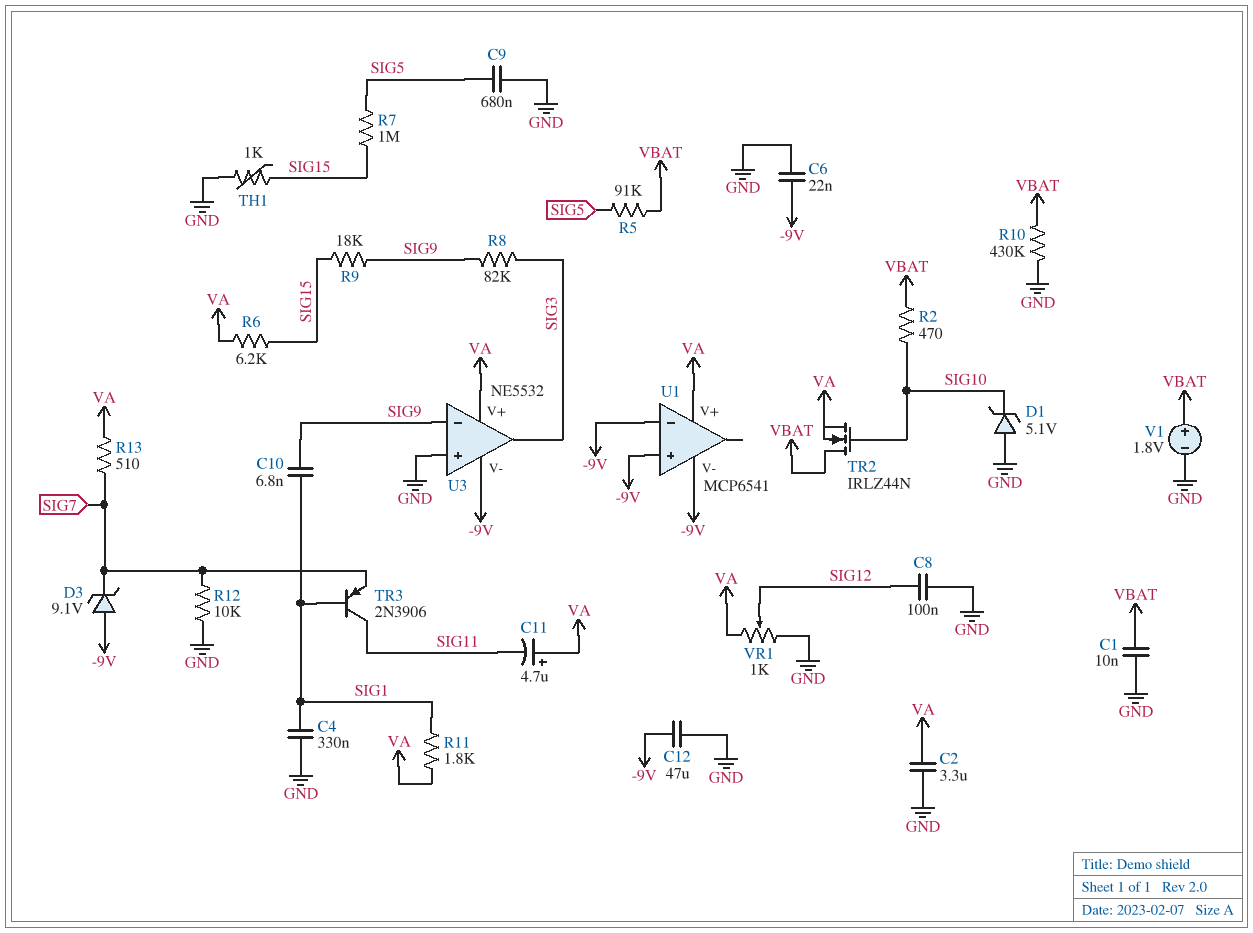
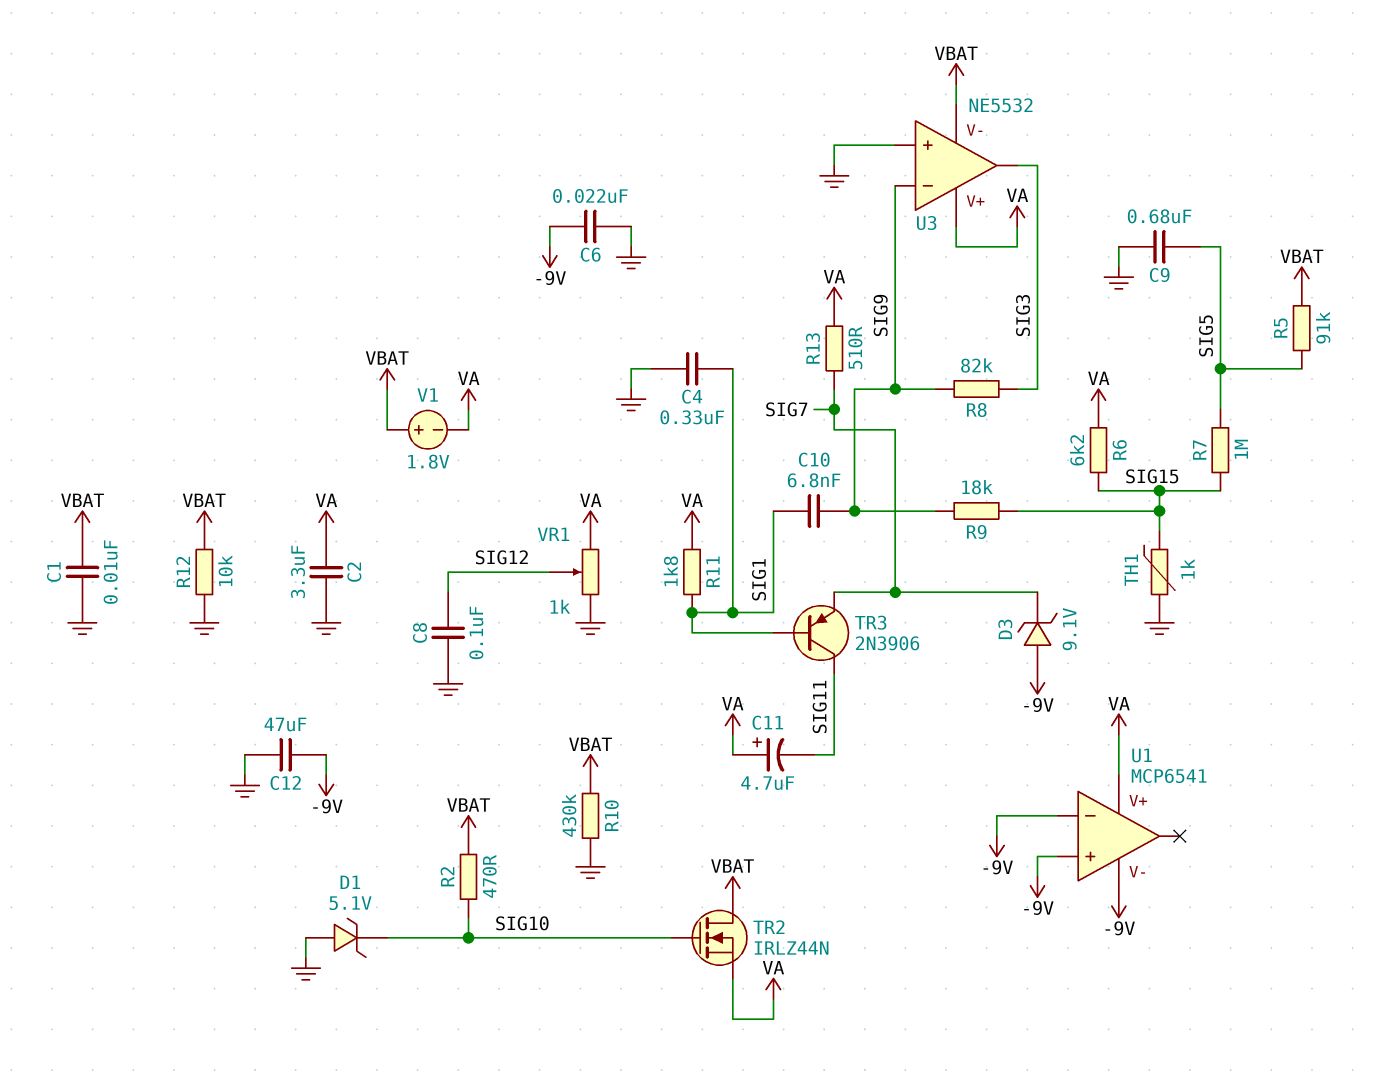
R12: 10k (GND, SIG7) -> 10k (GND, VBAT)
U3 pin V-: -9V -> VBAT
V1: 1.8V (plus VBAT, minus GND) -> 1.8V (plus VBAT, minus VA)

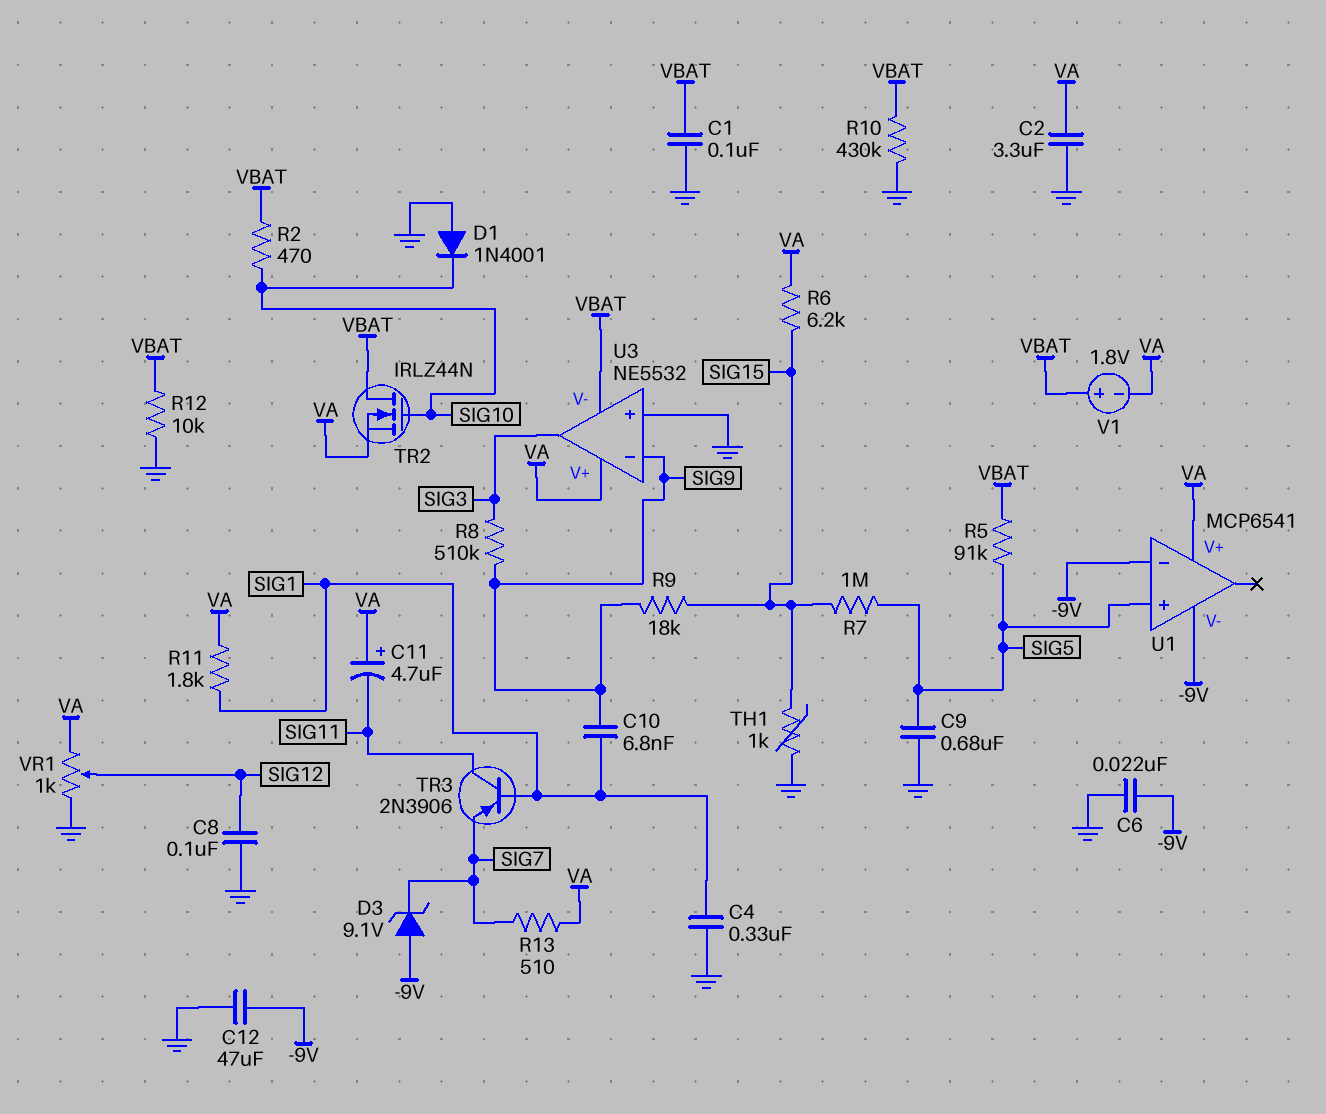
C1: 10nF (GND, VBAT) -> 100nF (GND, VBAT)
D1: zener 5.1V (A GND, K SIG10) -> diode 1N4001 (A GND, K SIG10)
R8: 82k (SIG3, SIG9) -> 510k (SIG3, SIG9)
U1 pin in+: -9V -> SIG5

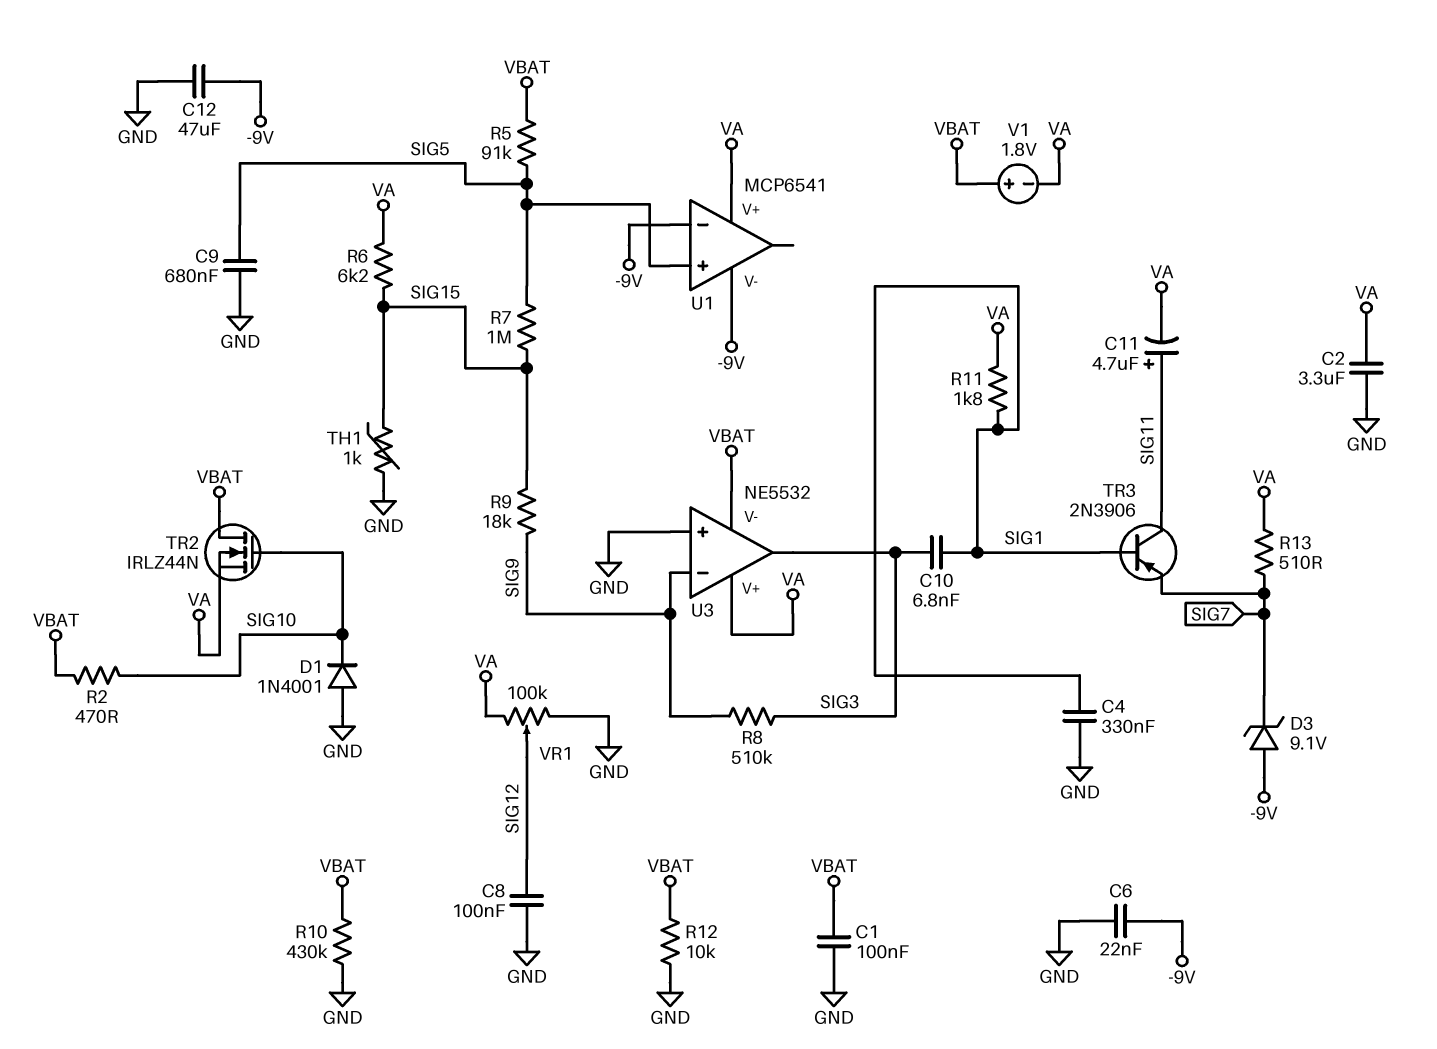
C10: 6.8nF (SIG1, SIG9) -> 6.8nF (SIG1, SIG3)
C11: 4.7uF (plus VA, minus SIG11) -> 4.7uF (plus SIG11, minus VA)
VR1: 1k (GND, VA, wiper SIG12) -> 100k (GND, VA, wiper SIG12)

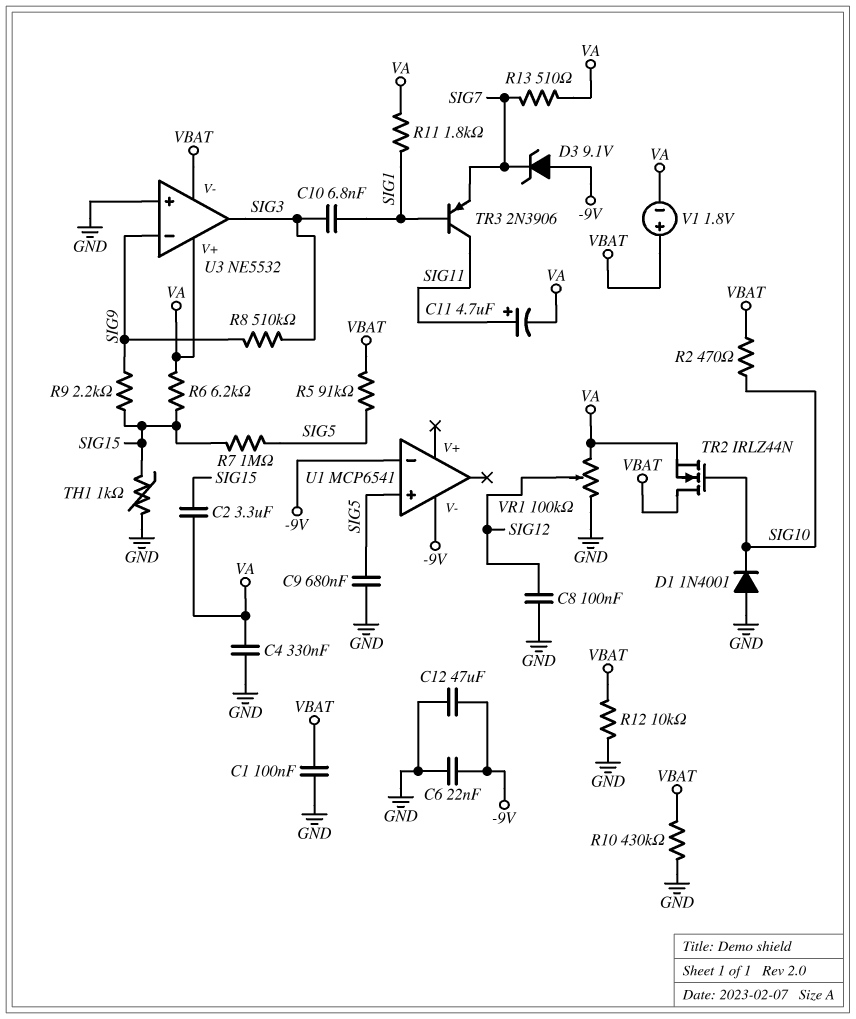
C2: 3.3uF (GND, VA) -> 3.3uF (SIG15, VA)
C4: 330nF (GND, SIG1) -> 330nF (GND, VA)
R9: 18k (SIG9, SIG15) -> 2.2k (SIG9, SIG15)
U1 pin V+: VA -> none

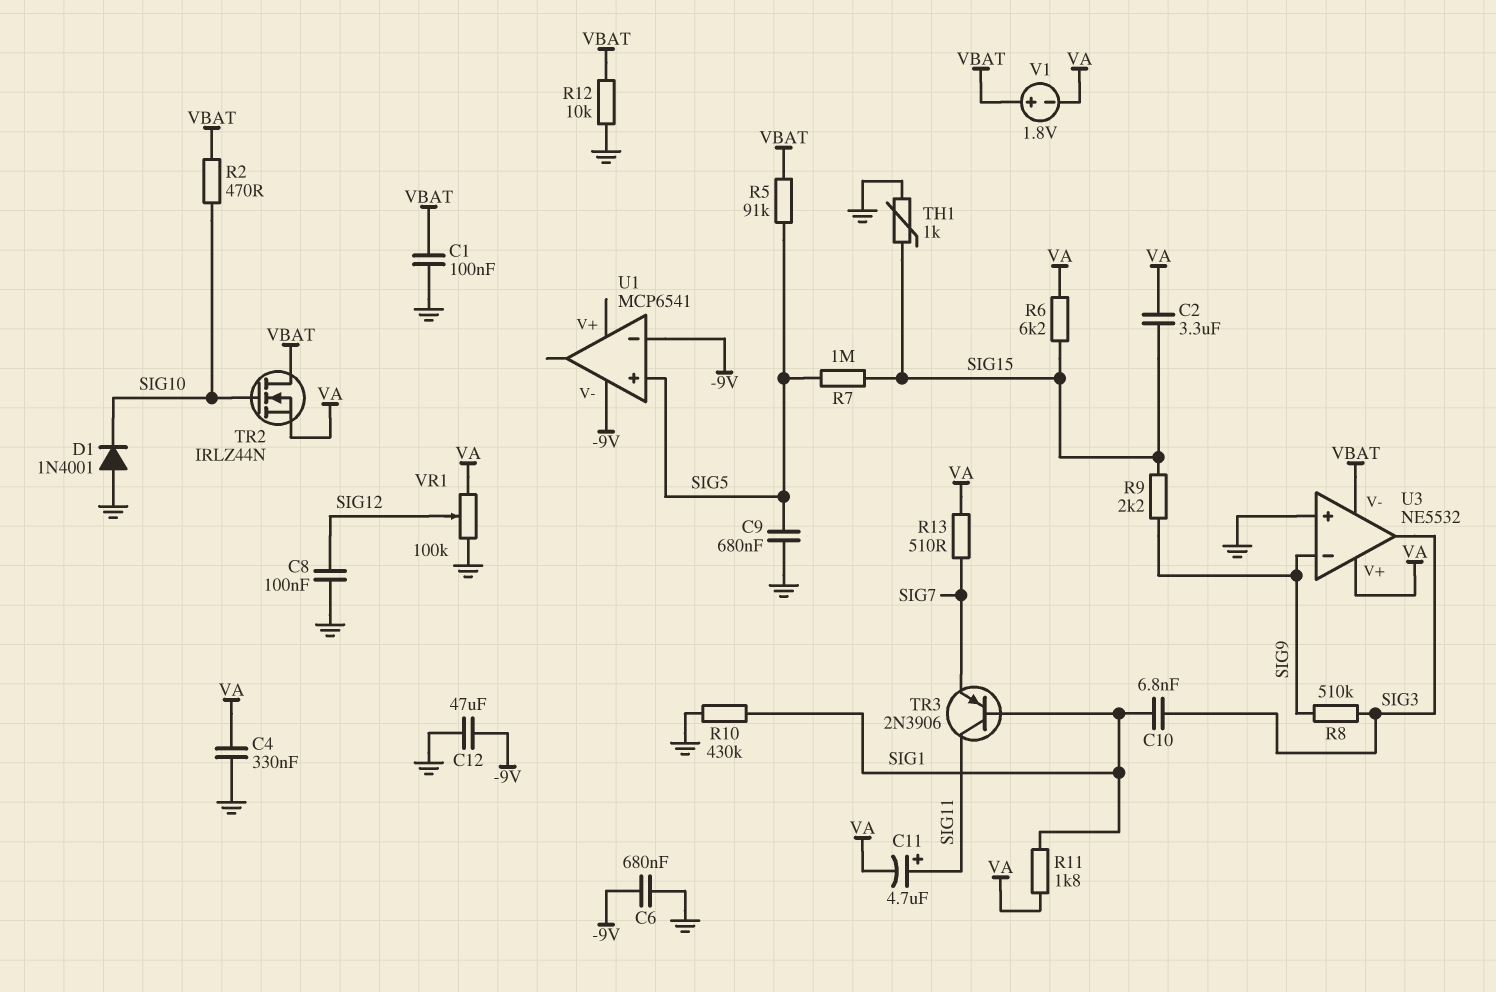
C6: 22nF (-9V, GND) -> 680nF (-9V, GND)
D3: zener 9.1V (A -9V, K SIG7) -> none
R10: 430k (GND, VBAT) -> 430k (GND, SIG1)

